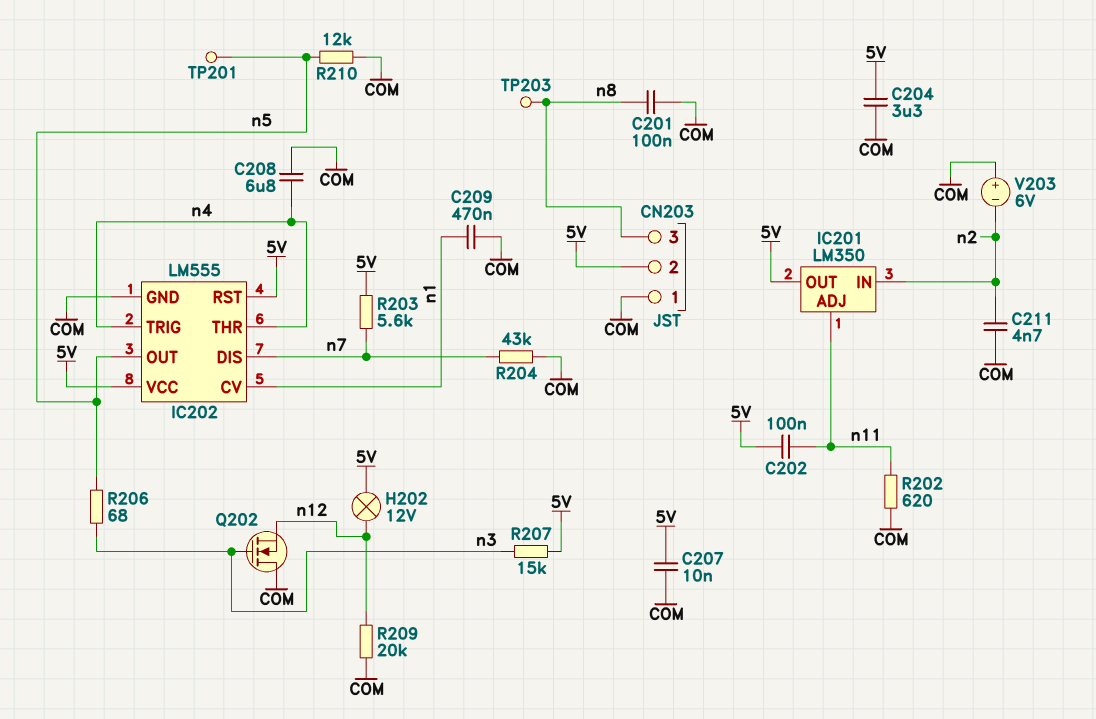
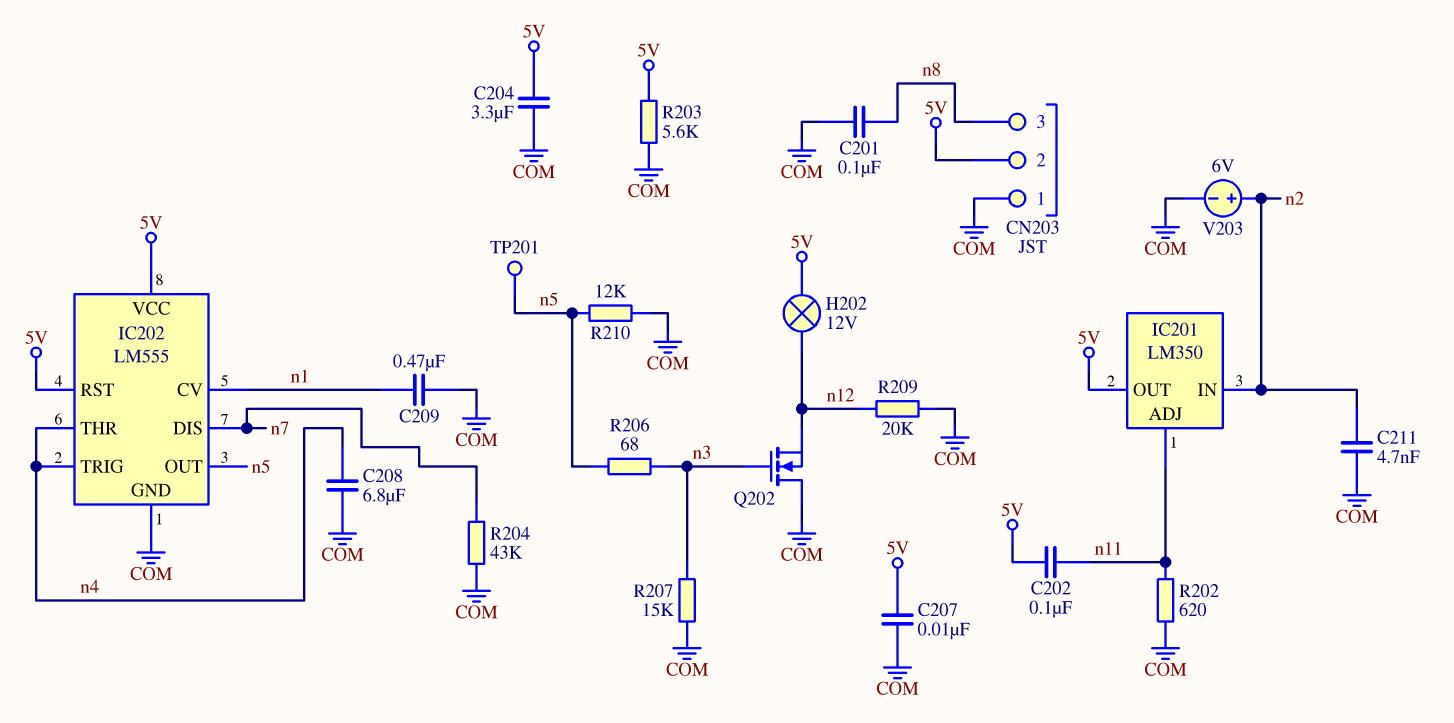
R203: 5.6k (5V, n7) -> 5.6k (5V, COM)
R207: 15k (5V, n3) -> 15k (COM, n3)
TP203: test point (n8) -> none
V203: 6V (plus COM, minus n2) -> 6V (plus n2, minus COM)

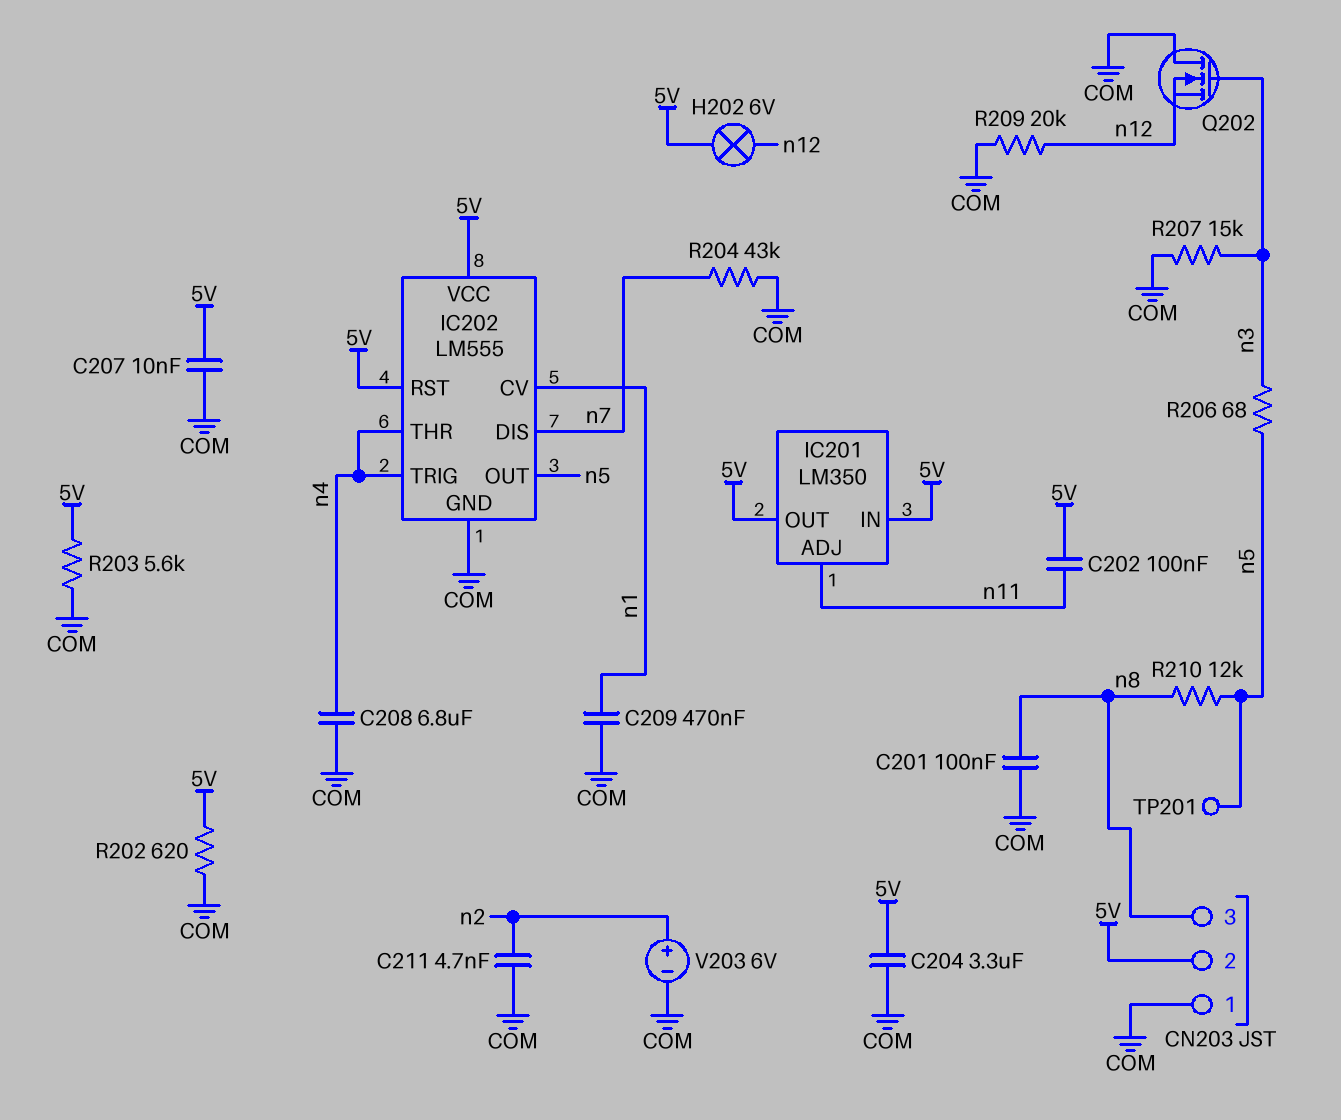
H202: lamp 12V (5V, n12) -> lamp 6V (5V, n12)
IC201 pin IN: n2 -> 5V
R202: 620 (COM, n11) -> 620 (5V, COM)
R210: 12k (COM, n5) -> 12k (n5, n8)

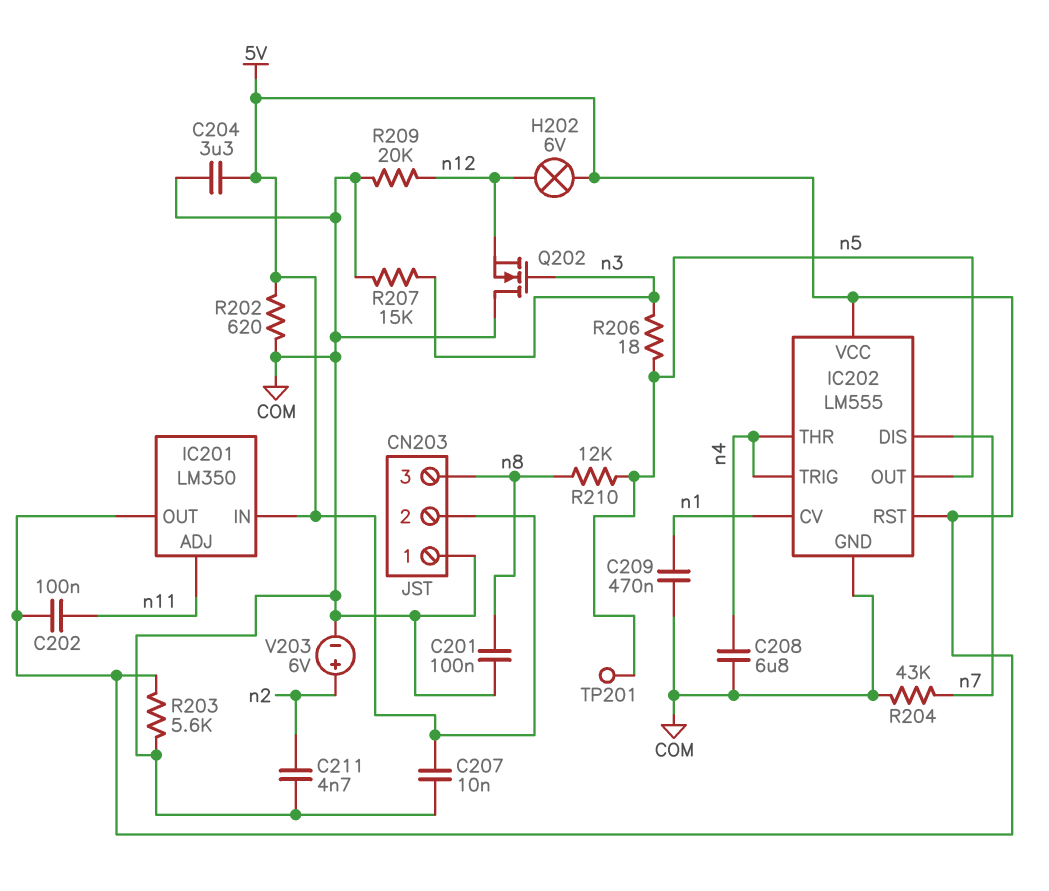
R206: 68 (n3, n5) -> 18 (n3, n5)

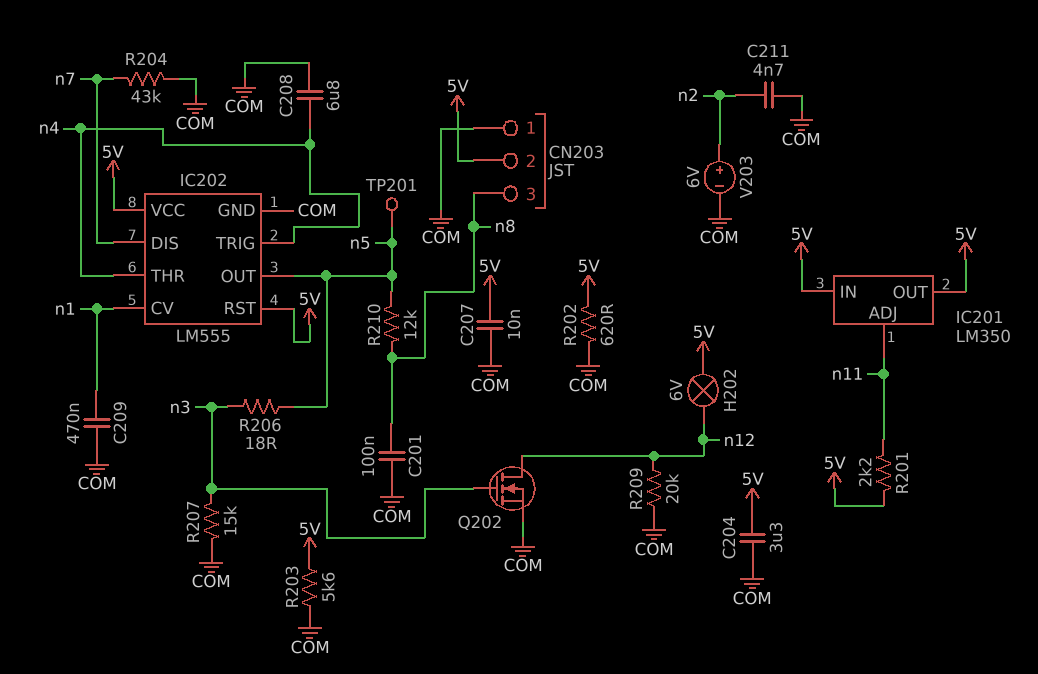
C202: 100nF (5V, n11) -> none
Q202: NMOS (G n3, D COM, S n12) -> NMOS (G n3, D n12, S COM)
R201: none -> 2.2k (5V, n11)

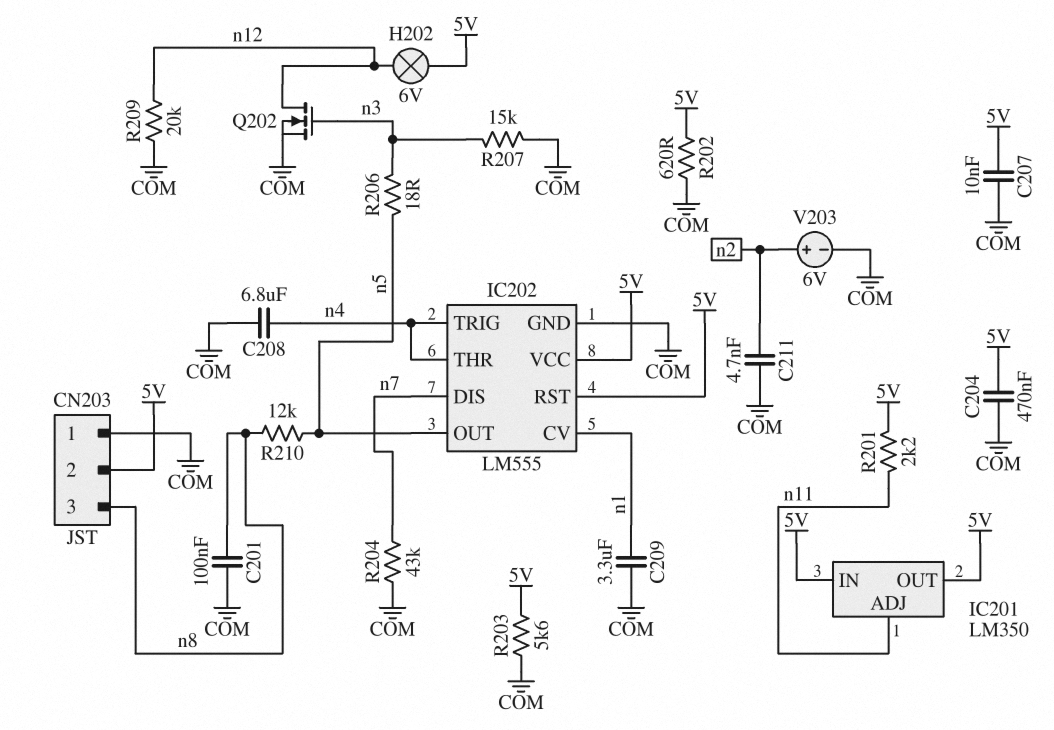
C204: 3.3uF (5V, COM) -> 470nF (5V, COM)
C209: 470nF (COM, n1) -> 3.3uF (COM, n1)
TP201: test point (n5) -> none

